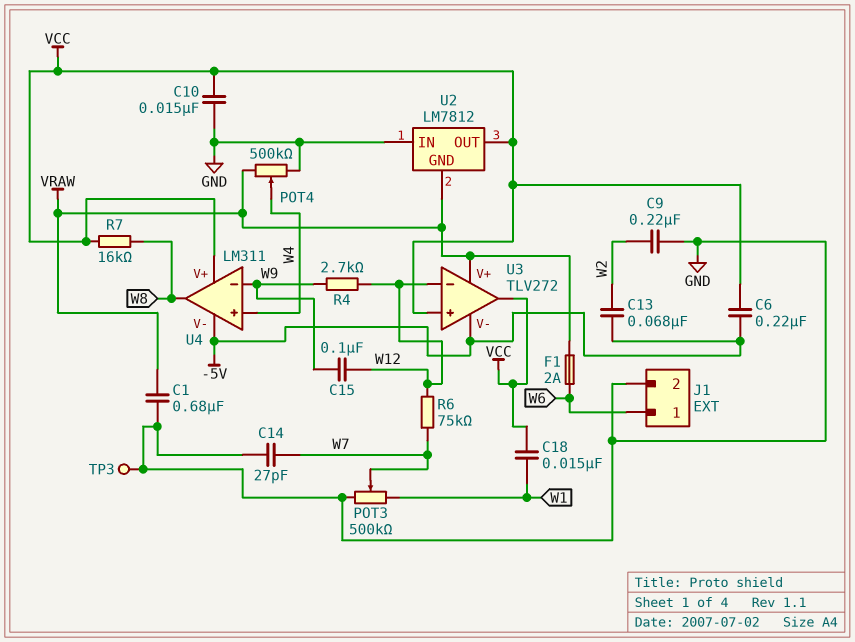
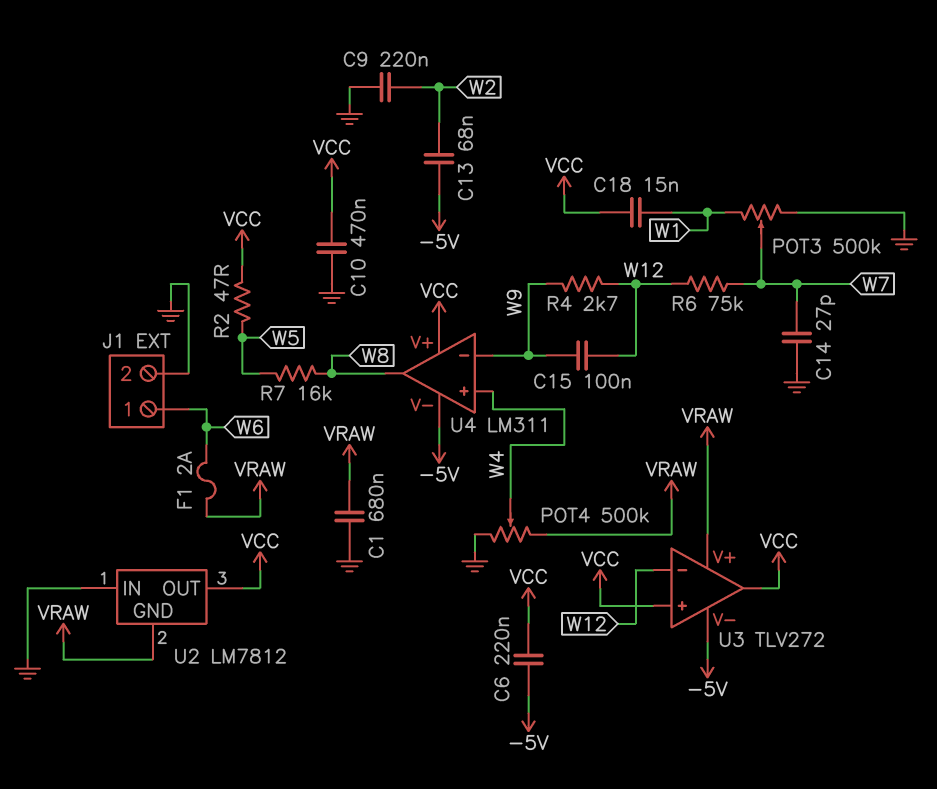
C10: 15nF (GND, VCC) -> 470nF (GND, VCC)
R2: none -> 47 (VCC, W5)
R7: 16k (VCC, W8) -> 16k (W5, W8)
TP3: test point (GND) -> none

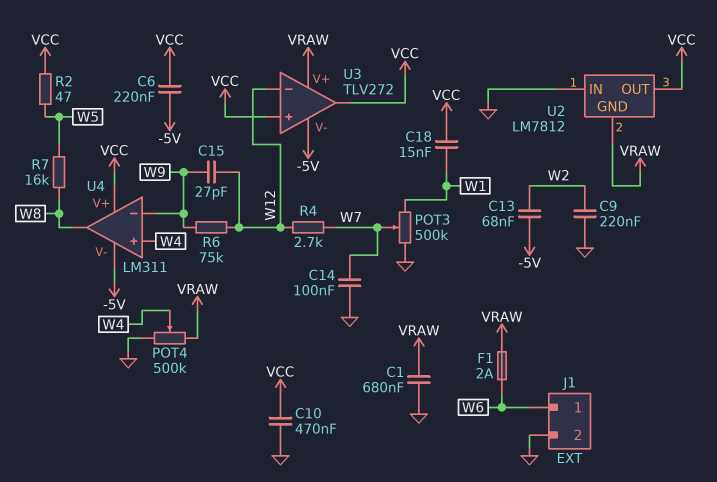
C14: 27pF (GND, W7) -> 100nF (GND, W7)
C15: 100nF (W9, W12) -> 27pF (W9, W12)
R4: 2.7k (W9, W12) -> 2.7k (W7, W12)
R6: 75k (W7, W12) -> 75k (W9, W12)

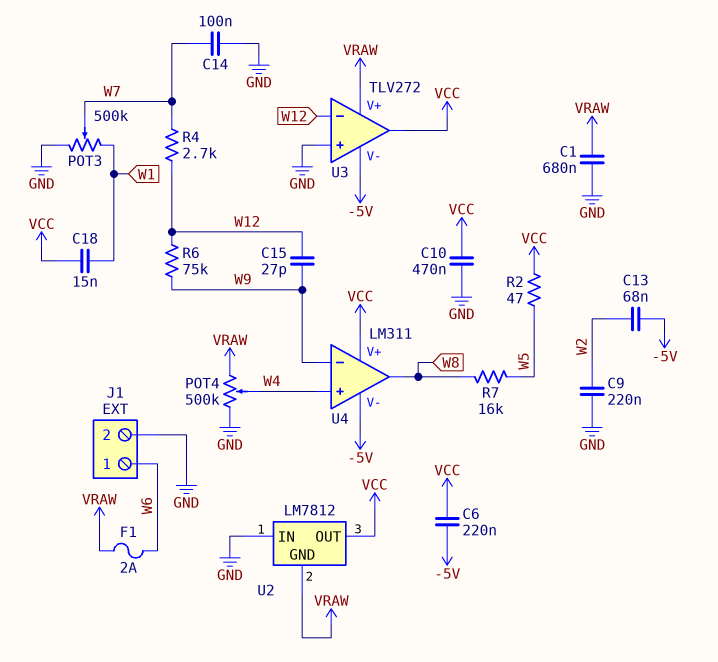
U3 pin in+: VCC -> GND

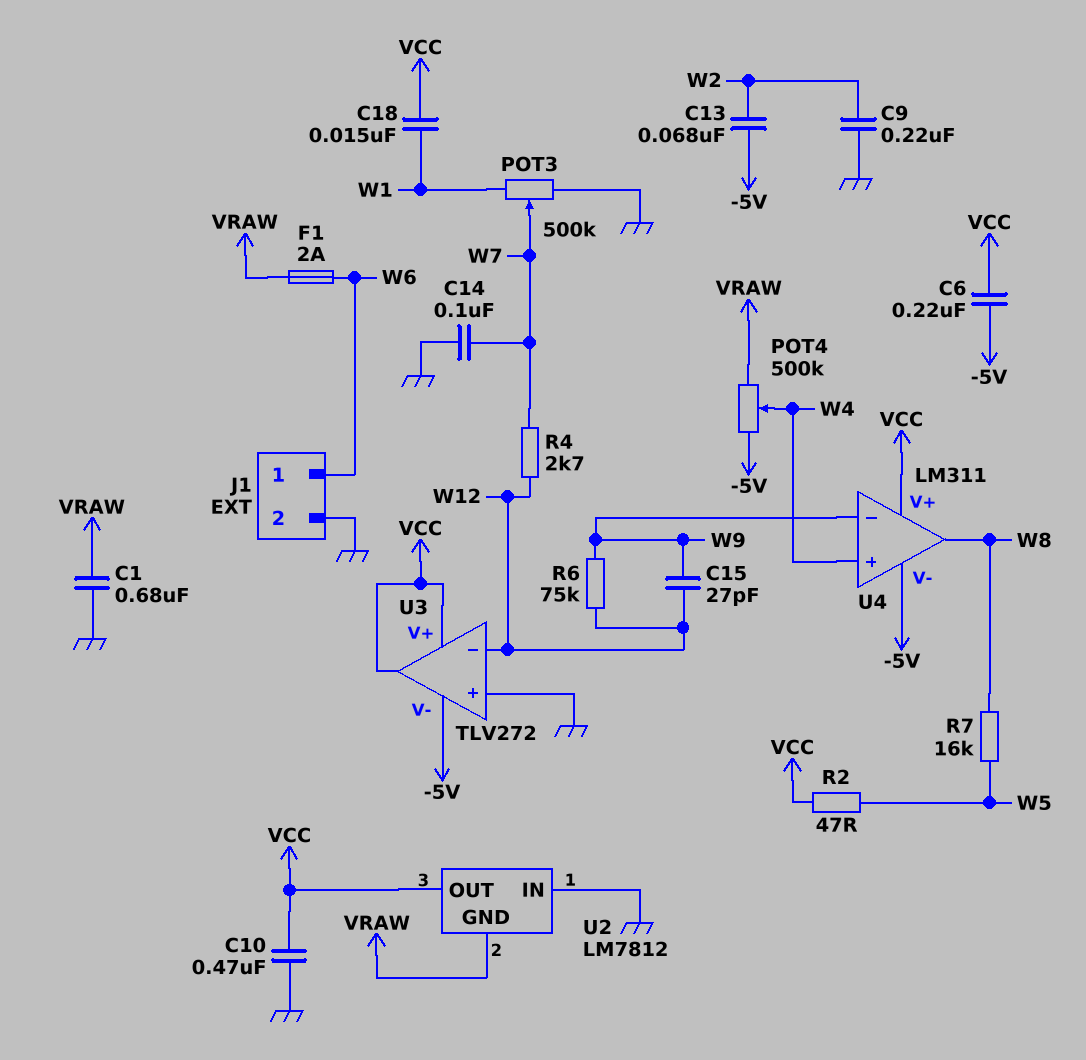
POT4: 500k (GND, VRAW, wiper W4) -> 500k (-5V, VRAW, wiper W4)
U3 pin V+: VRAW -> VCC

